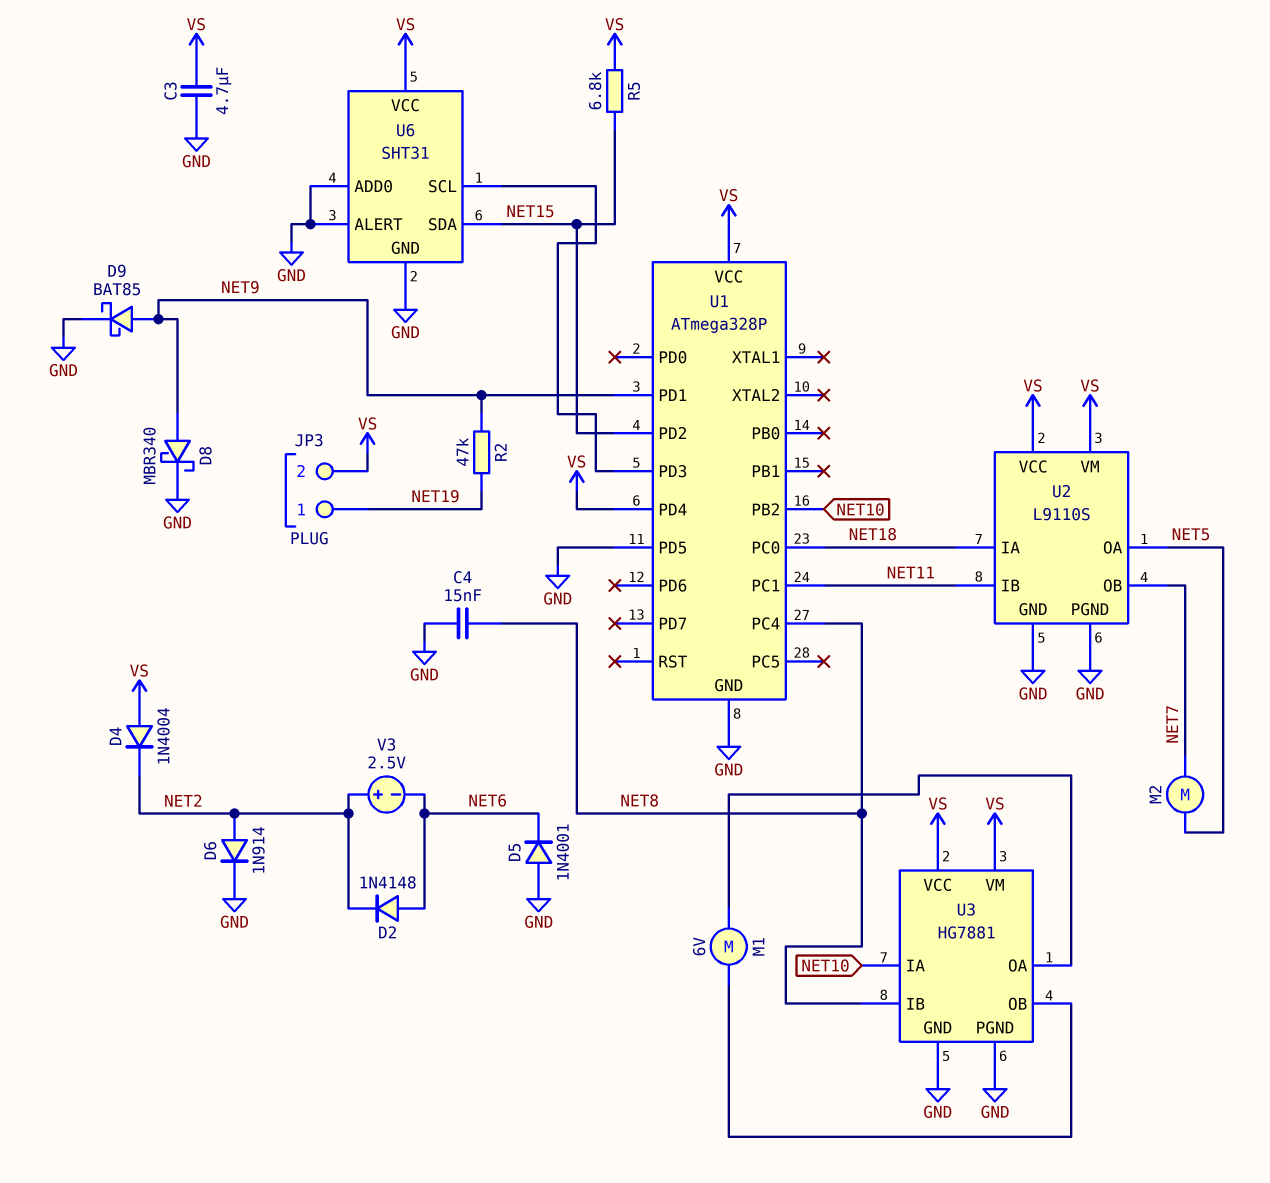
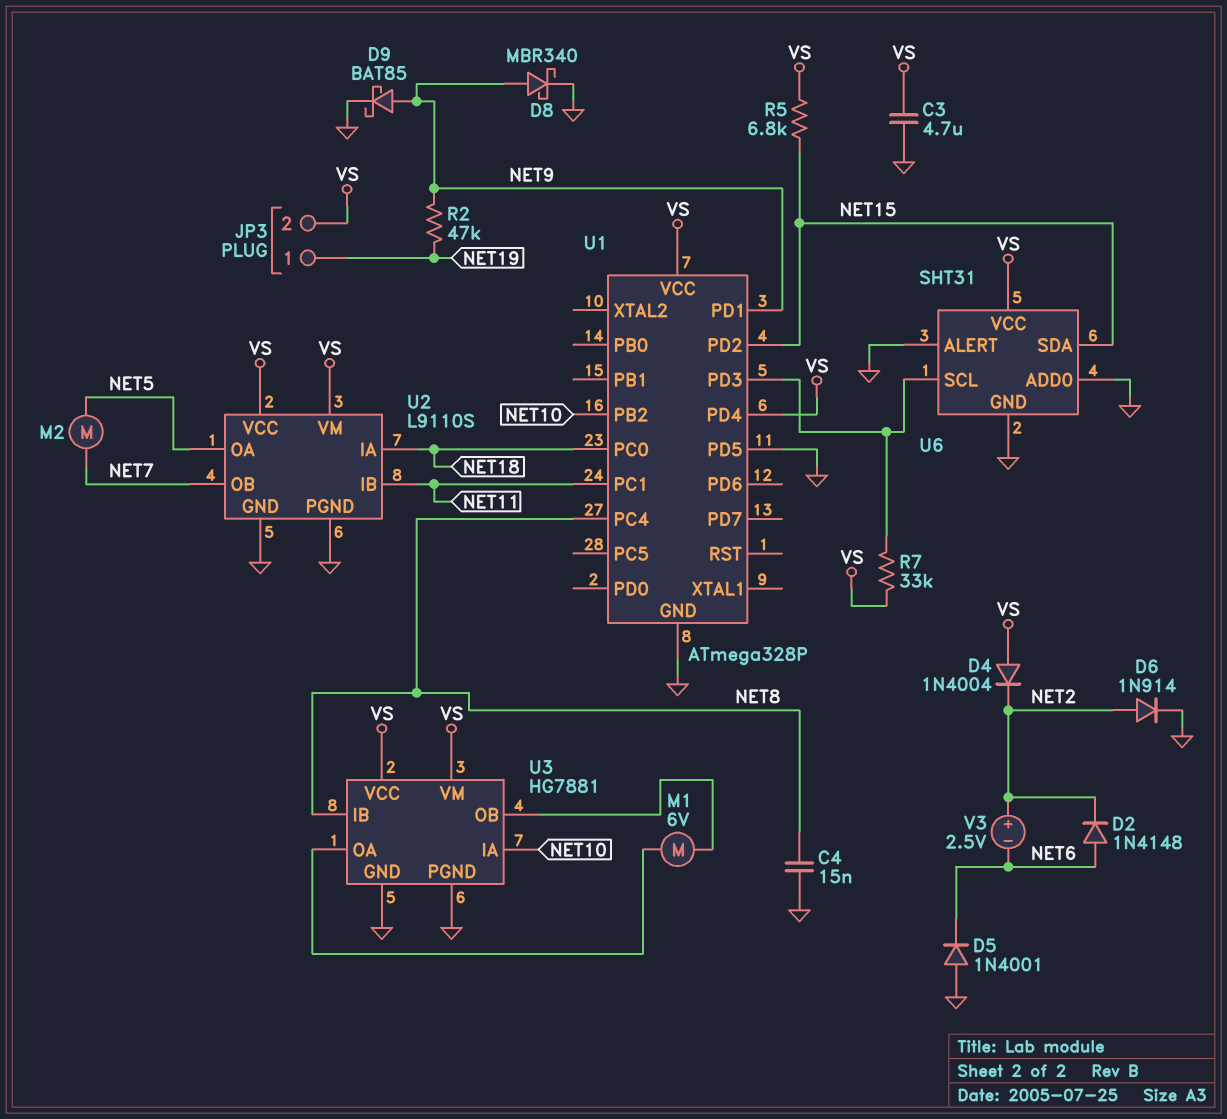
R7: none -> 33k (U1/PD3, VS)

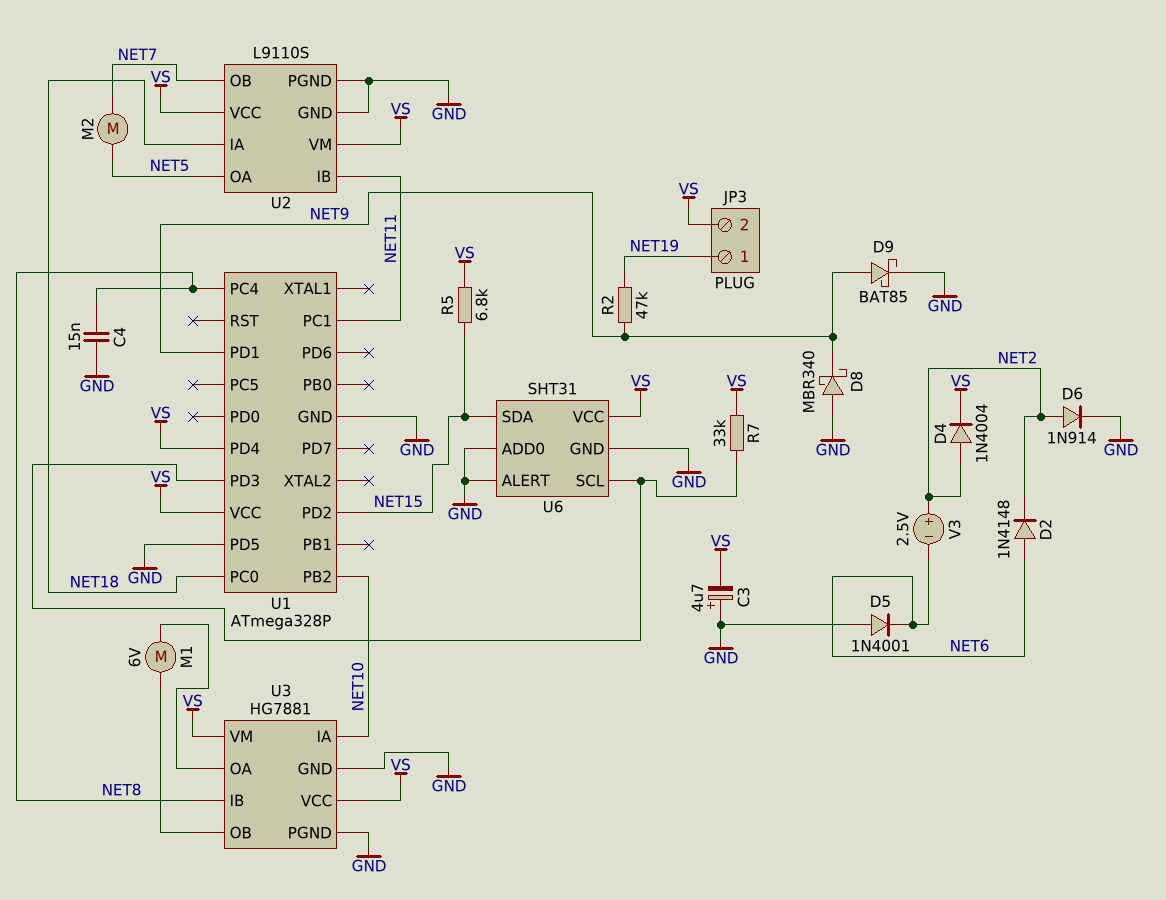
C3: 4.7uF (GND, VS) -> 4.7uF (plus GND, minus VS)
D4: diode 1N4004 (A VS, K NET2) -> diode 1N4004 (A NET2, K VS)
D8: schottky MBR340 (A NET9, K GND) -> schottky MBR340 (A GND, K NET9)

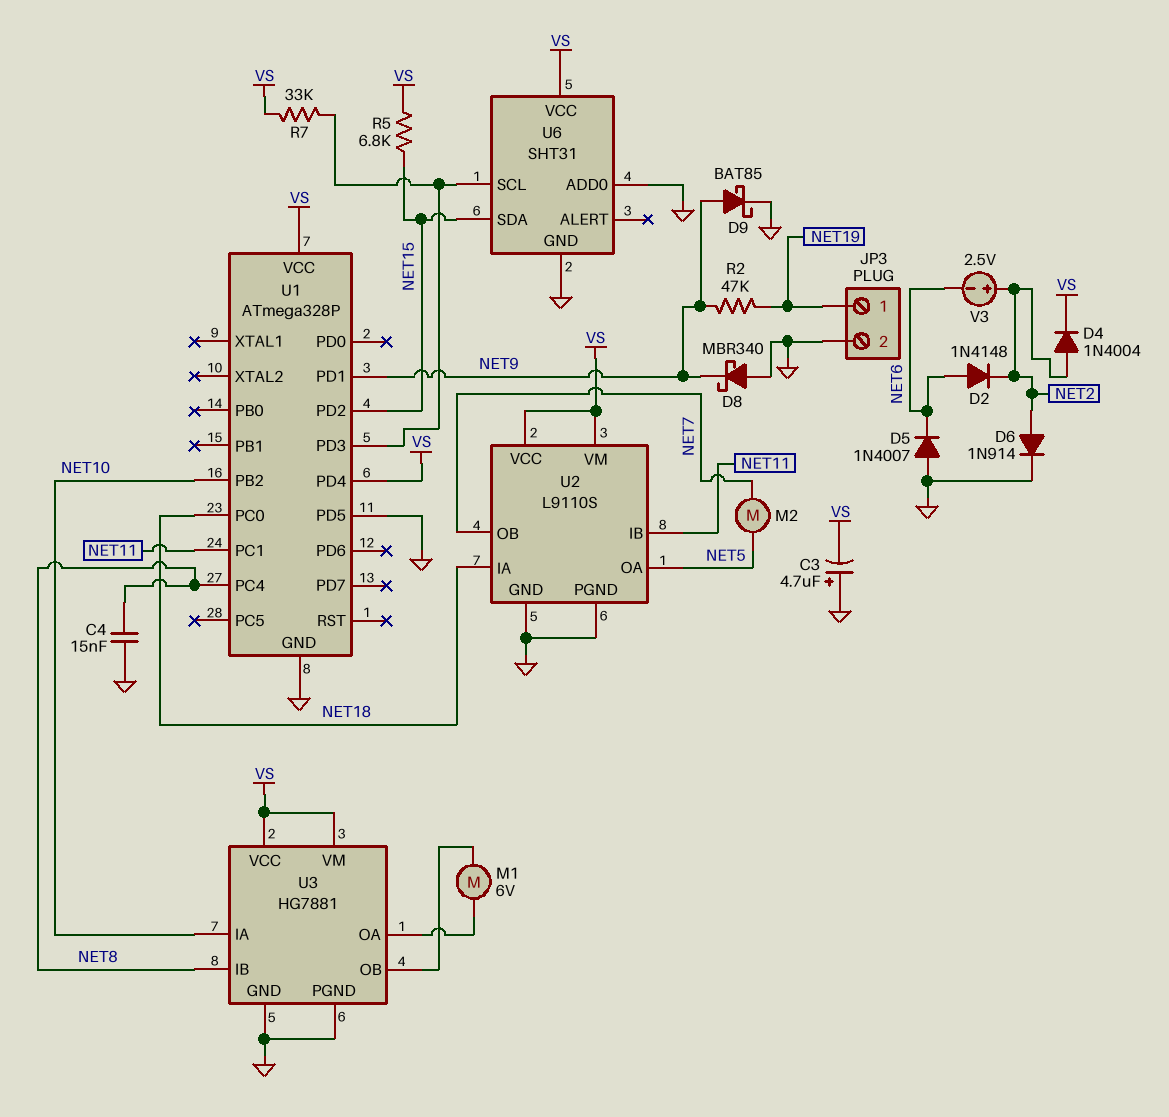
D5: diode 1N4001 (A GND, K NET6) -> diode 1N4007 (A GND, K NET6)
JP3 pin 2: VS -> GND
U6 pin ALERT: GND -> none

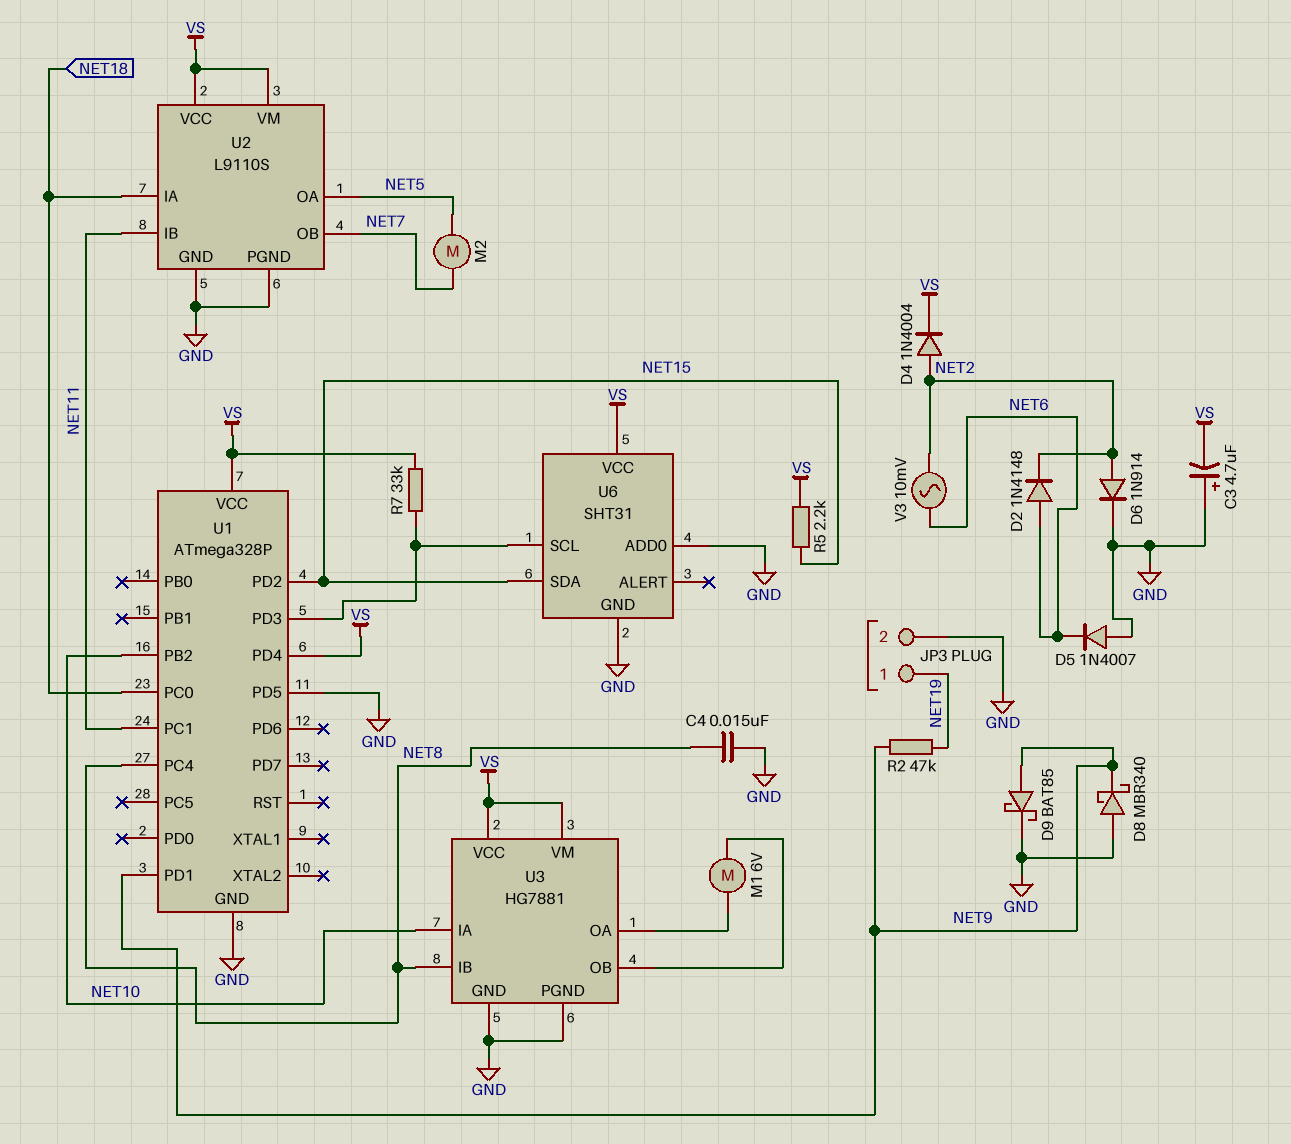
R5: 6.8k (NET15, VS) -> 2.2k (NET15, VS)
V3: 2.5V (plus NET2, minus NET6) -> AC 10mV (NET2, NET6)

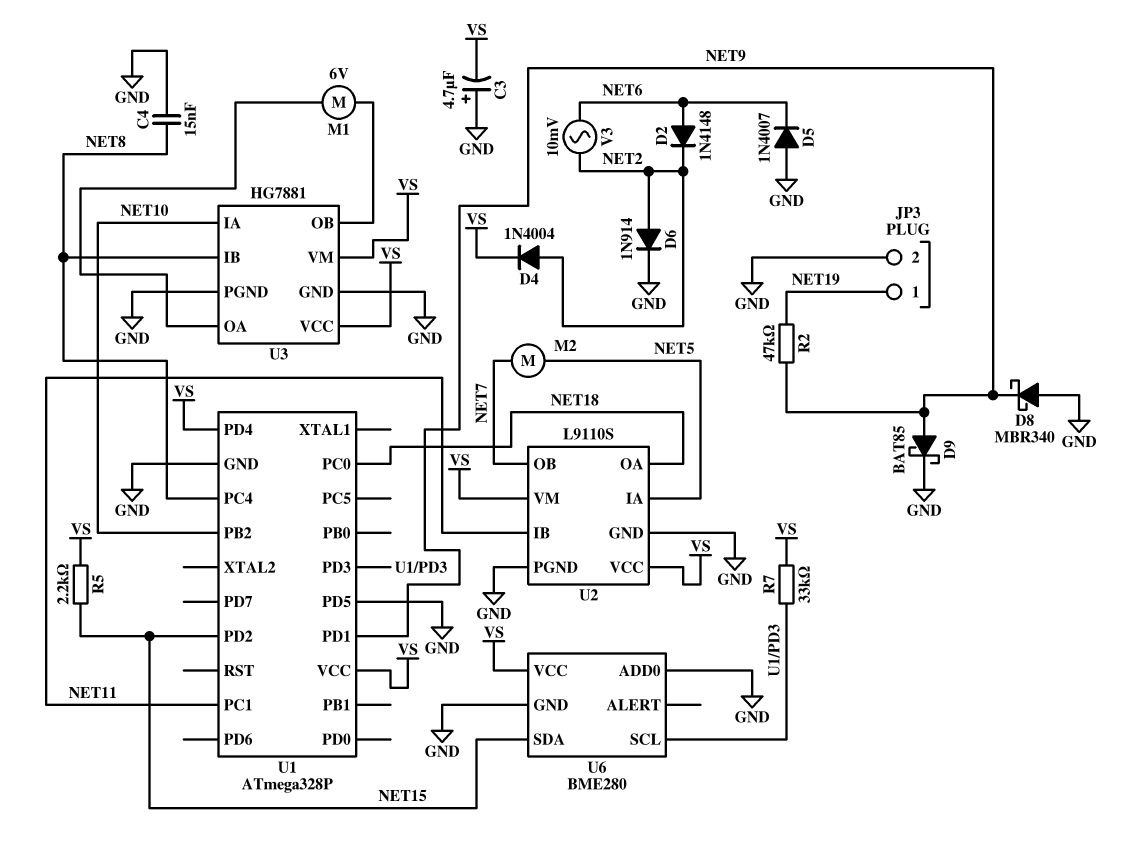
U2 pin IA: NET18 -> NET5
U2 pin OA: NET5 -> NET18
U6: SHT31 -> BME280

